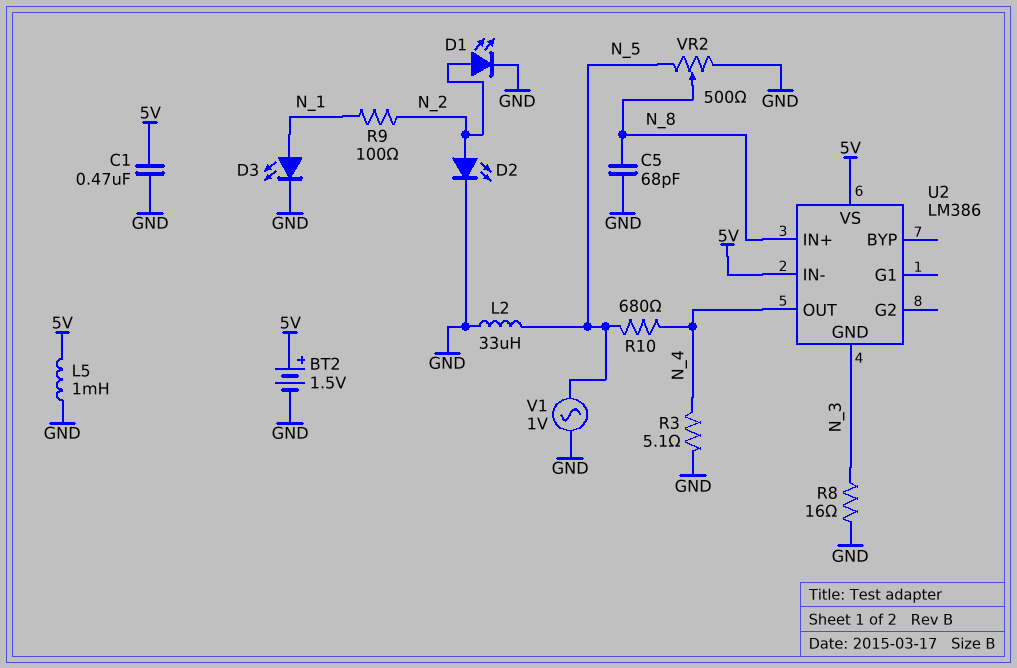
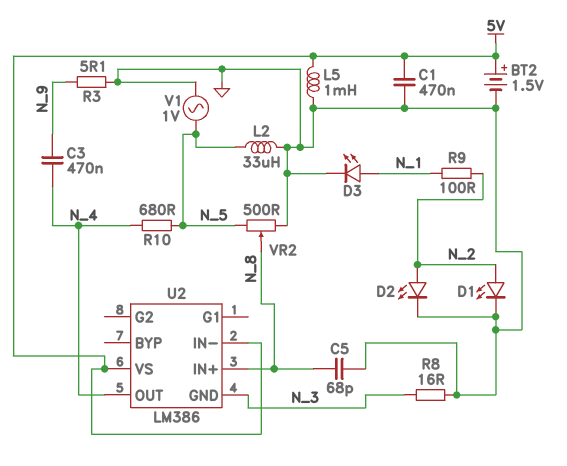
C3: none -> 470nF (N_4, N_9)
R3: 5.1 (GND, N_4) -> 5.1 (GND, N_9)

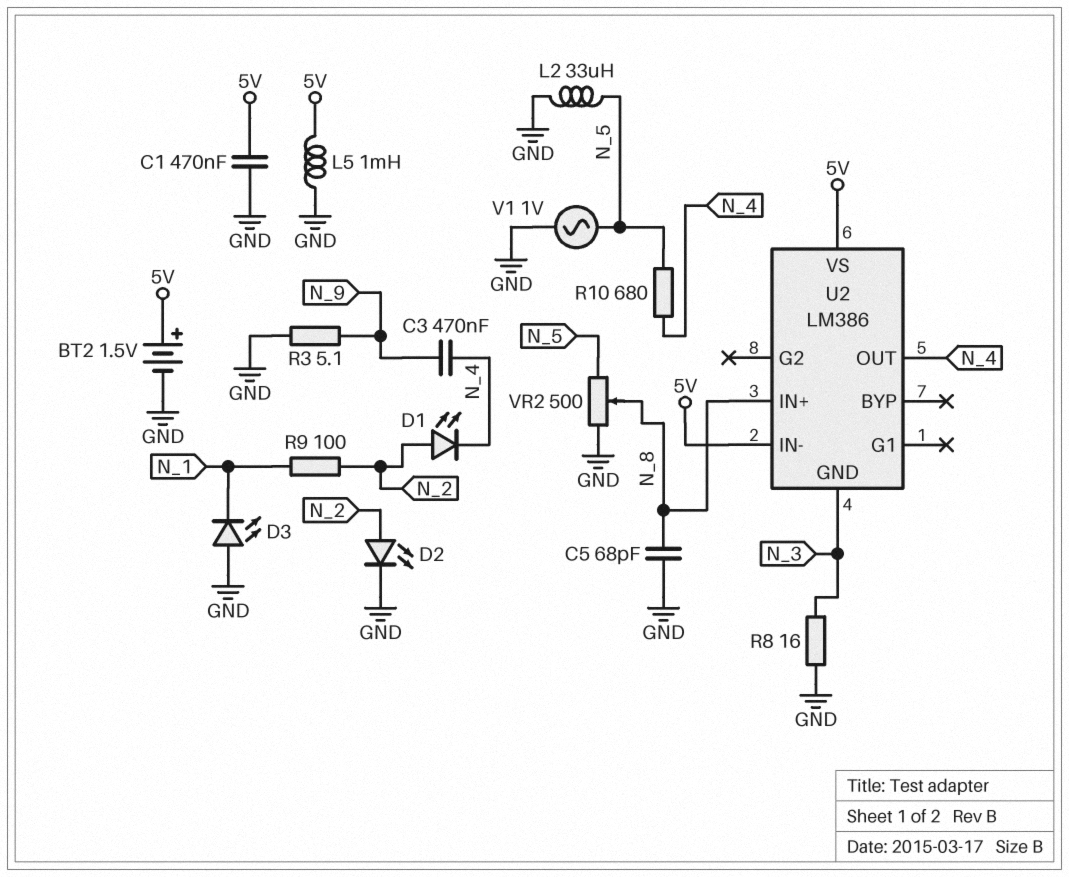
D1: LED (A N_2, K GND) -> LED (A N_2, K N_4)
D3: LED (A N_1, K GND) -> LED (A GND, K N_1)

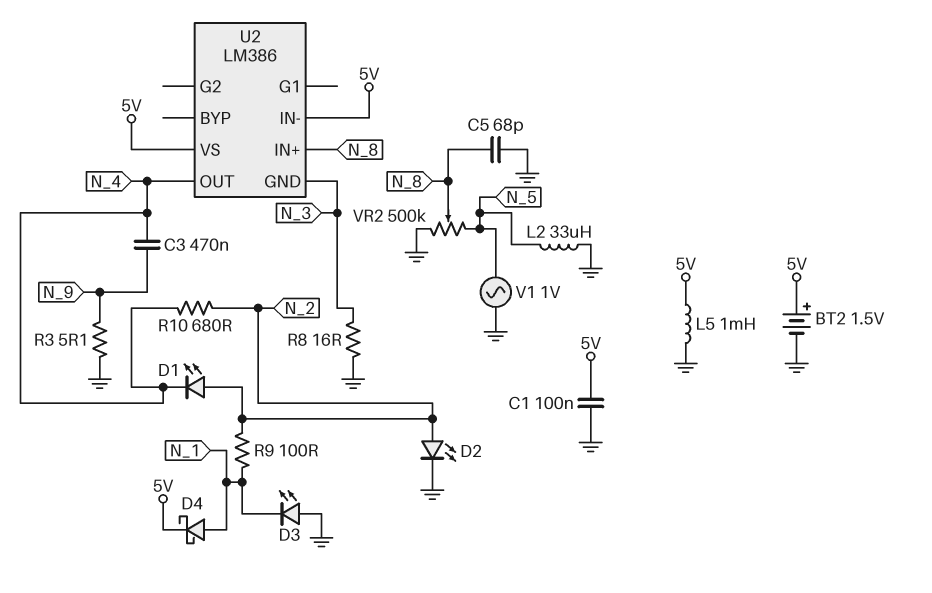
C1: 470nF (5V, GND) -> 100nF (5V, GND)
D4: none -> schottky (A N_1, K 5V)
R10: 680 (N_4, N_5) -> 680 (N_2, N_4)
VR2: 500 (GND, N_5, wiper N_8) -> 500k (GND, N_5, wiper N_8)

